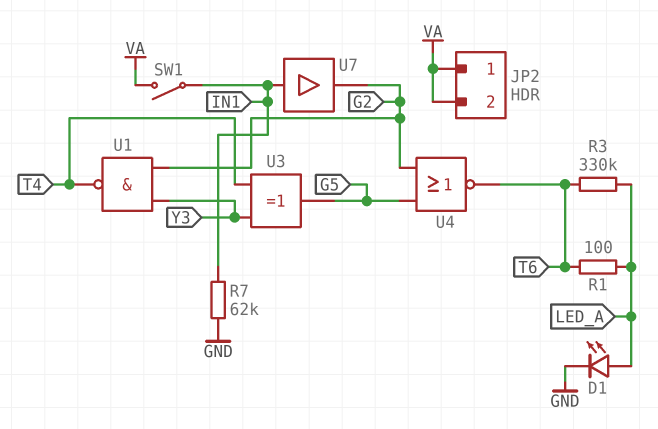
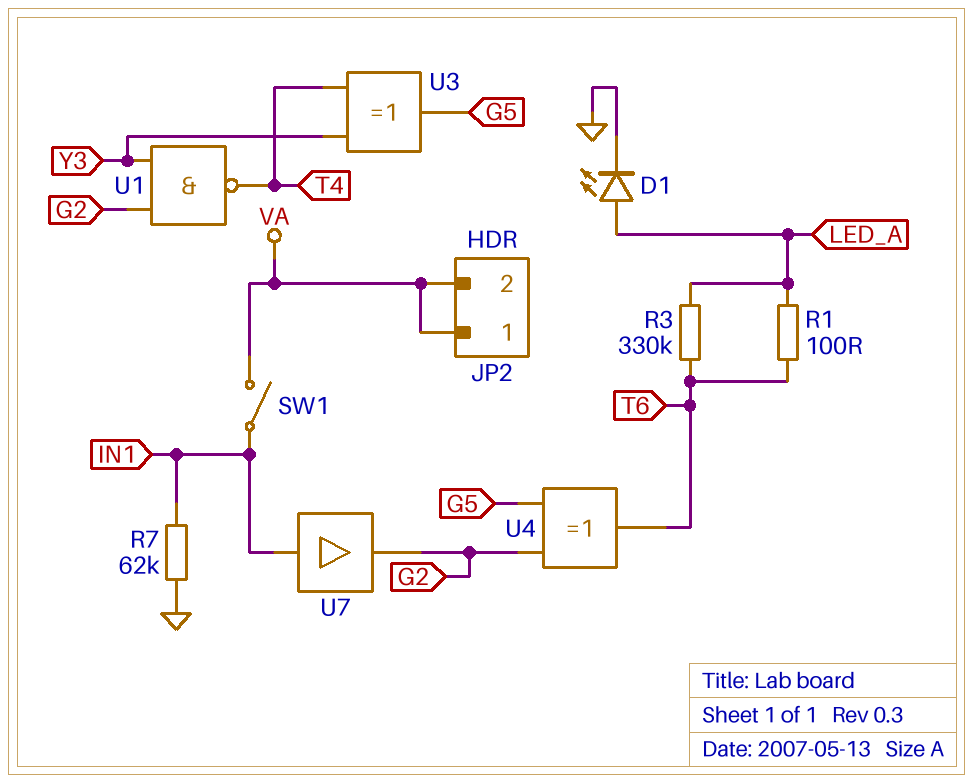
U4: NOR (in G2, in G5, out T6) -> XOR (in G2, in G5, out T6)

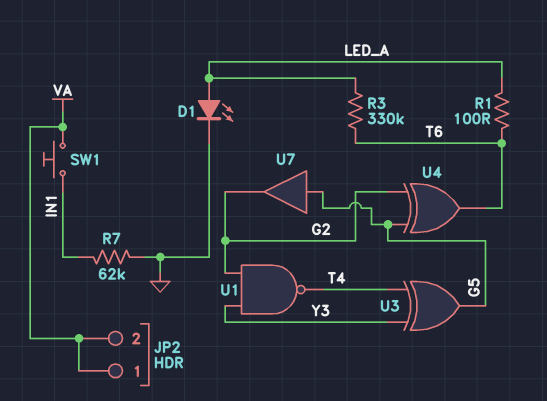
SW1: switch (IN1, VA) -> button (IN1, VA)
U7: buffer (in IN1, out G2) -> buffer (in G5, out G2)

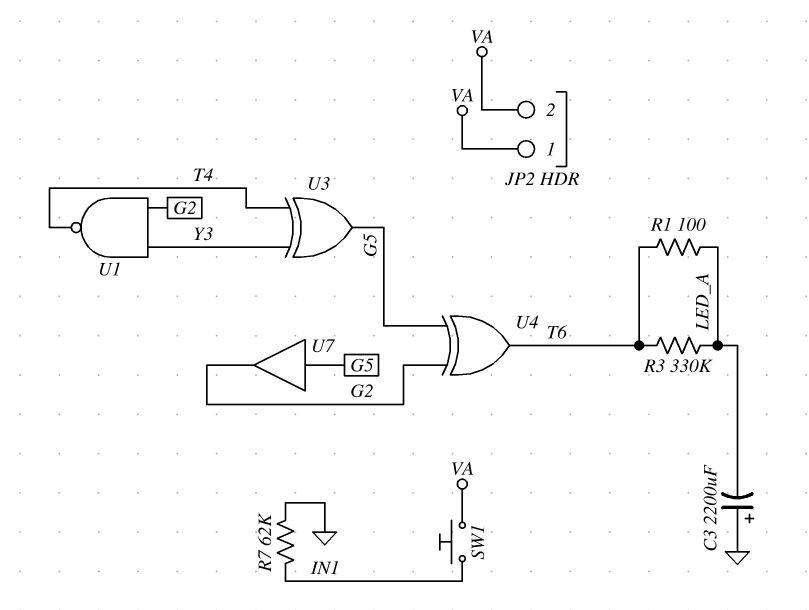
C3: none -> 2200uF (plus GND, minus LED_A)
D1: LED (A LED_A, K GND) -> none

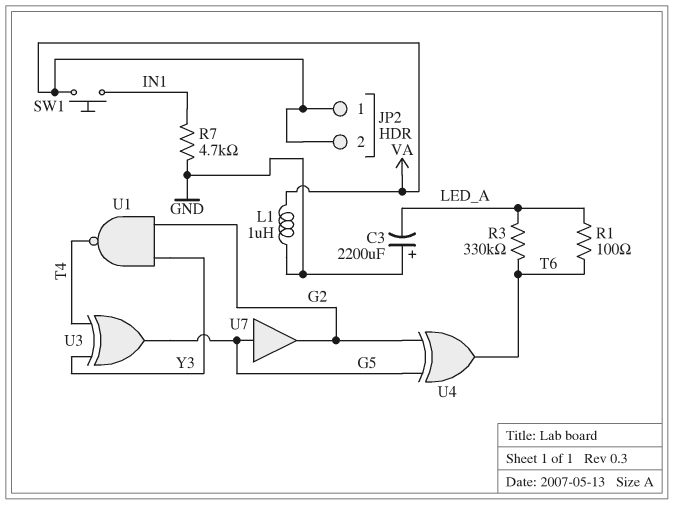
L1: none -> 1uH (GND, VA)
R7: 62k (GND, IN1) -> 4.7k (GND, IN1)

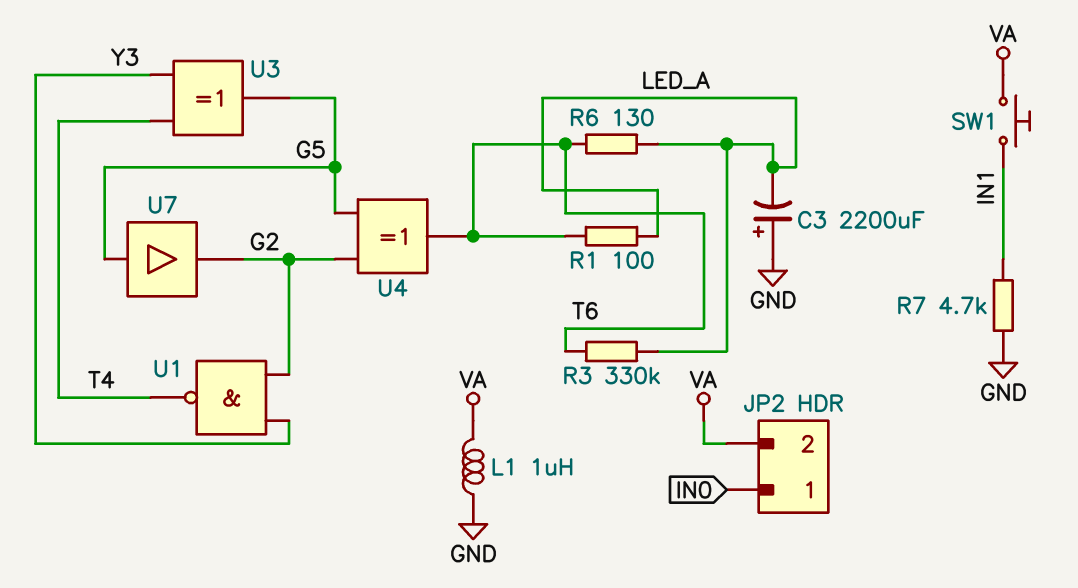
JP2 pin 1: VA -> IN0
R6: none -> 130 (LED_A, T6)

